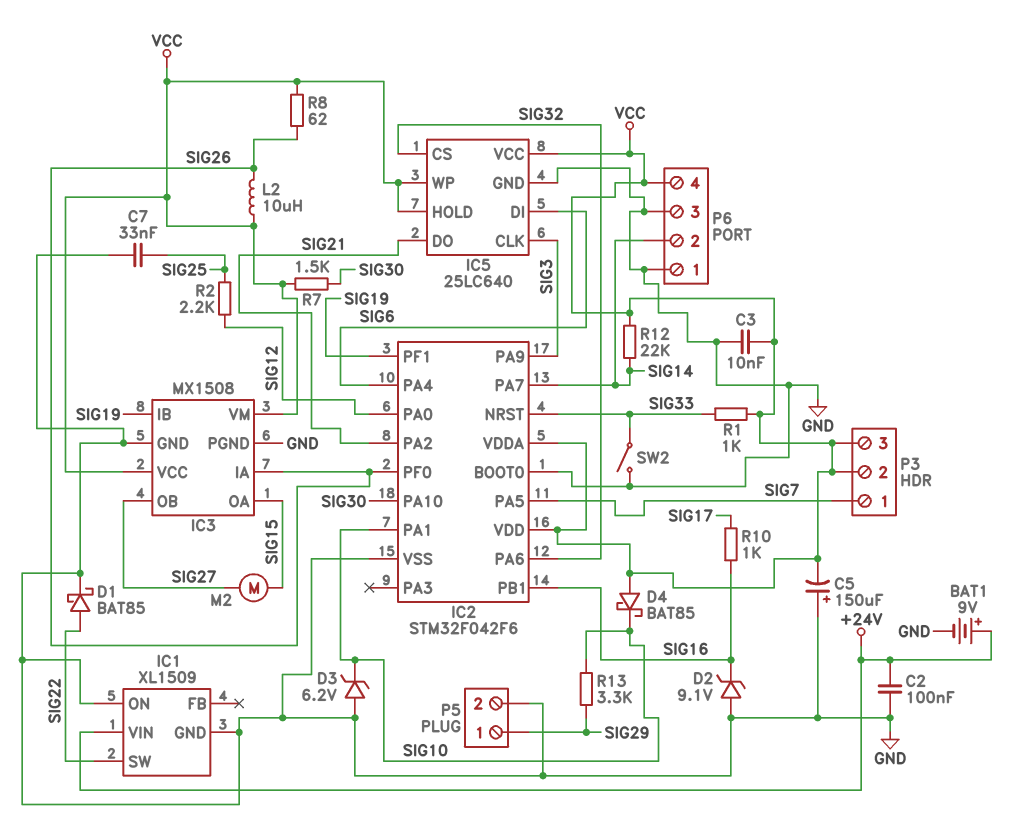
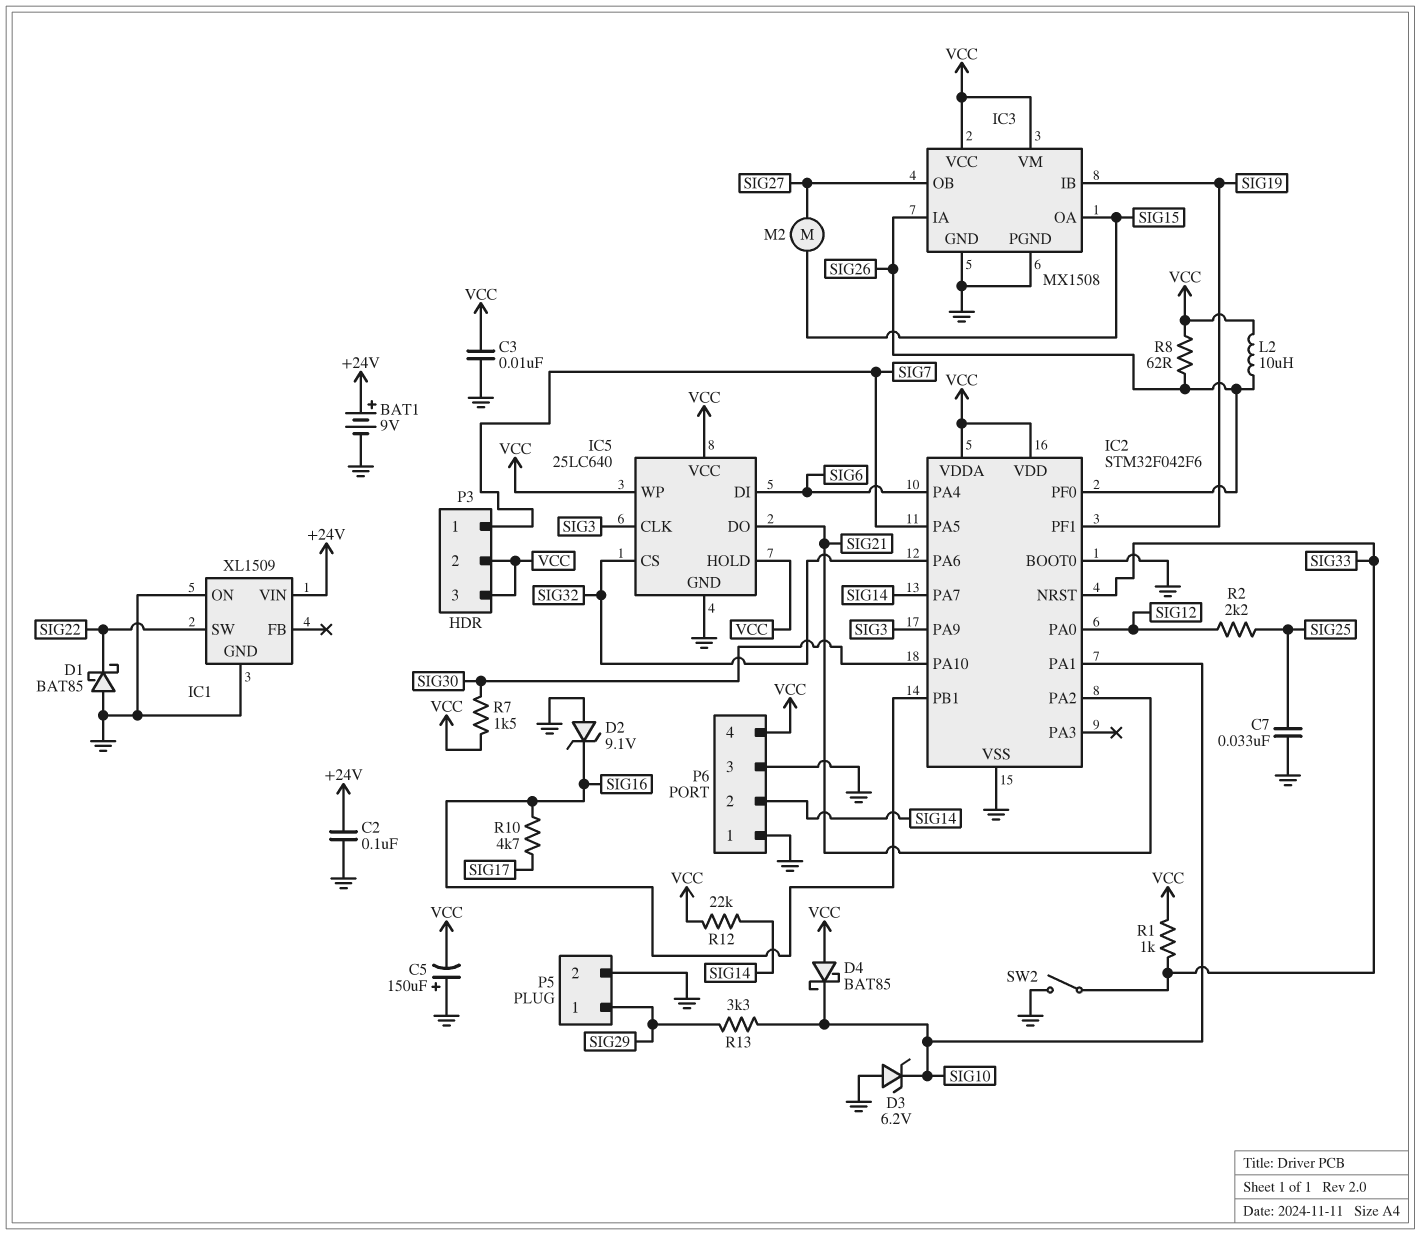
D1: schottky BAT85 (A SIG22, K GND) -> schottky BAT85 (A GND, K SIG22)
R10: 1k (SIG16, SIG17) -> 4.7k (SIG16, SIG17)

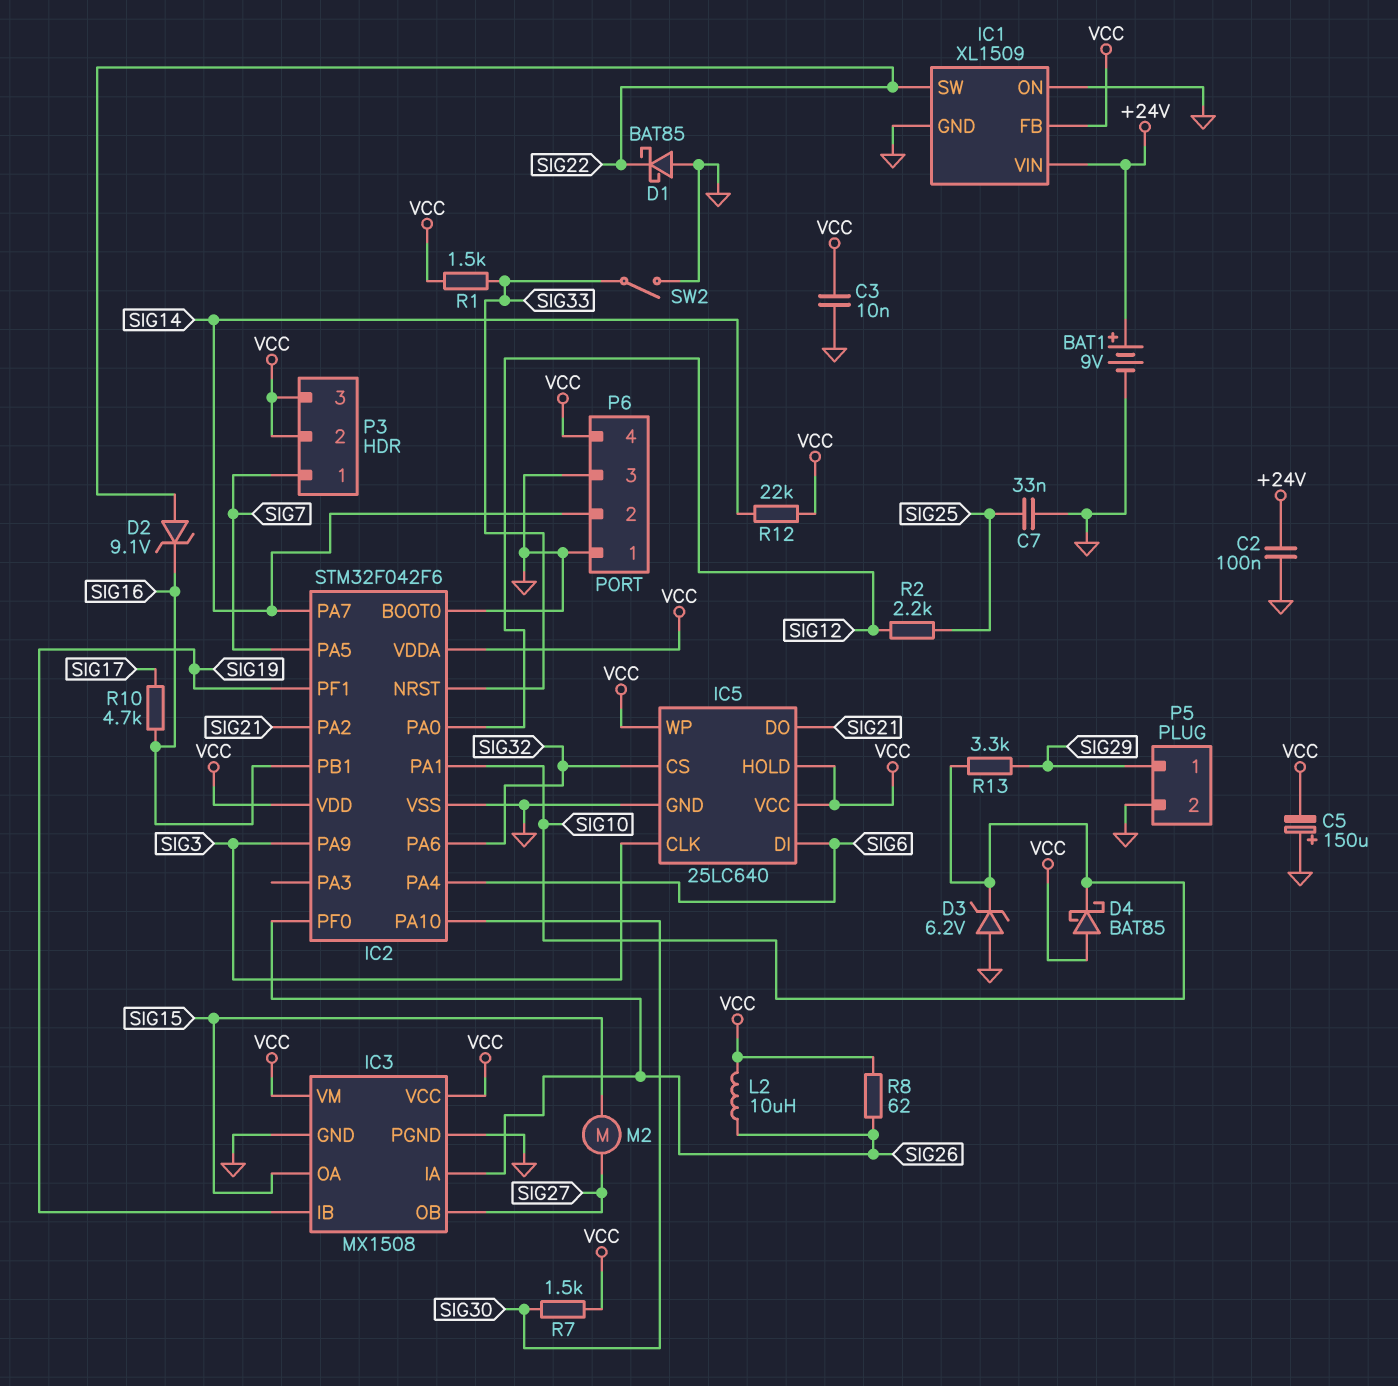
D2: zener 9.1V (A GND, K SIG16) -> zener 9.1V (A SIG22, K SIG16)
IC1 pin FB: none -> VCC
R1: 1k (SIG33, VCC) -> 1.5k (SIG33, VCC)

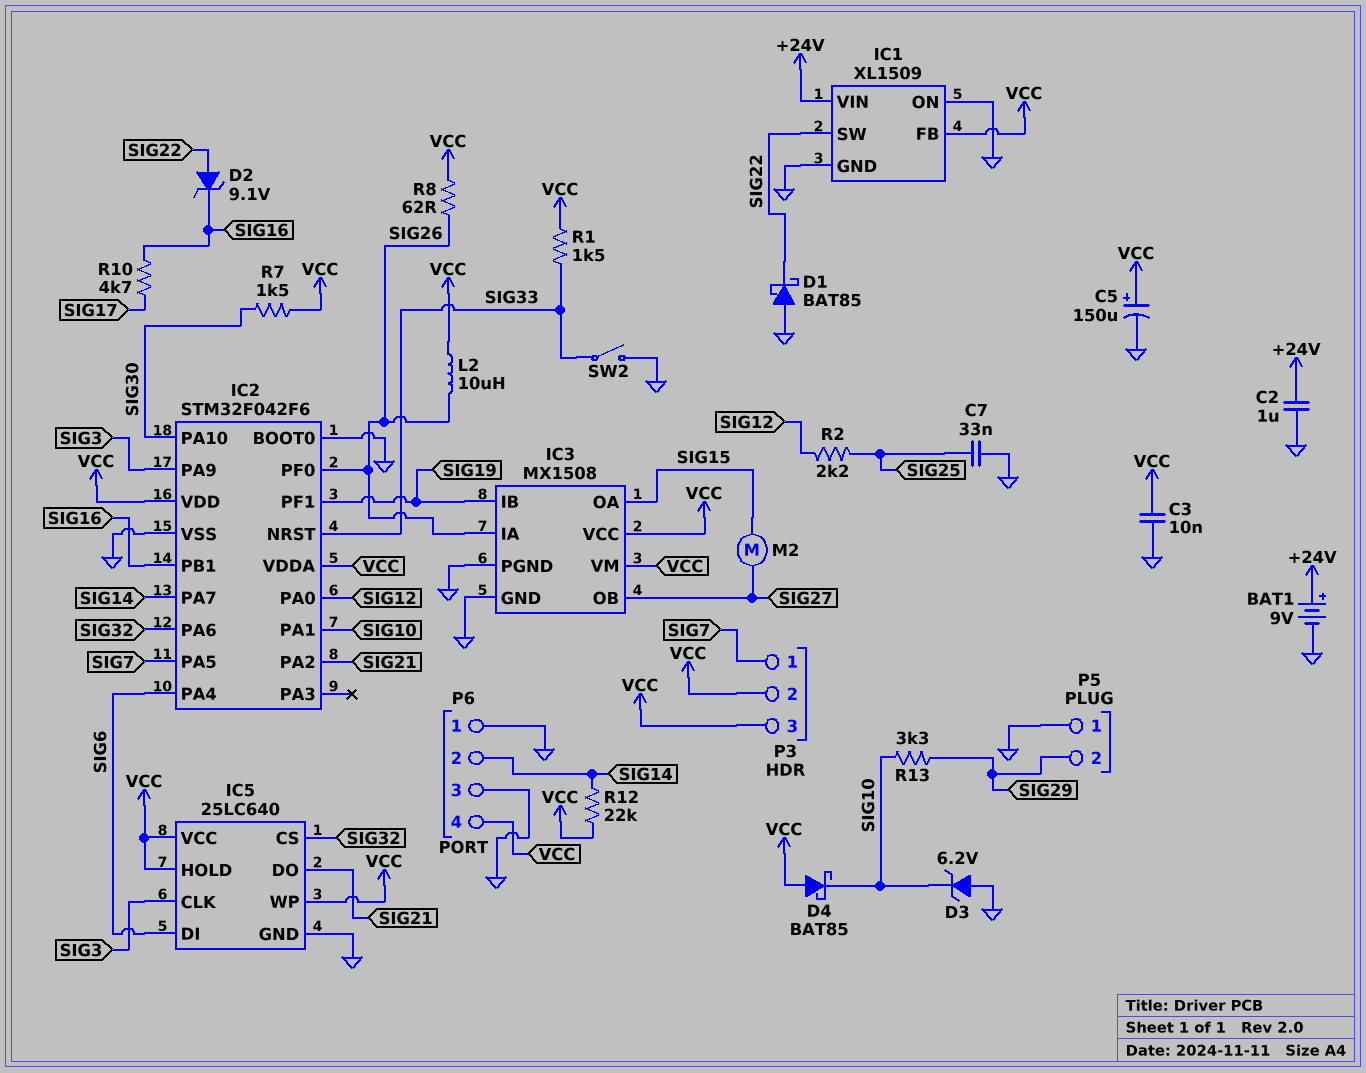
C2: 100nF (+24V, GND) -> 1uF (+24V, GND)
C5: 150uF (plus GND, minus VCC) -> 150uF (plus VCC, minus GND)
P5 pin 1: SIG29 -> GND
P5 pin 2: GND -> SIG29

